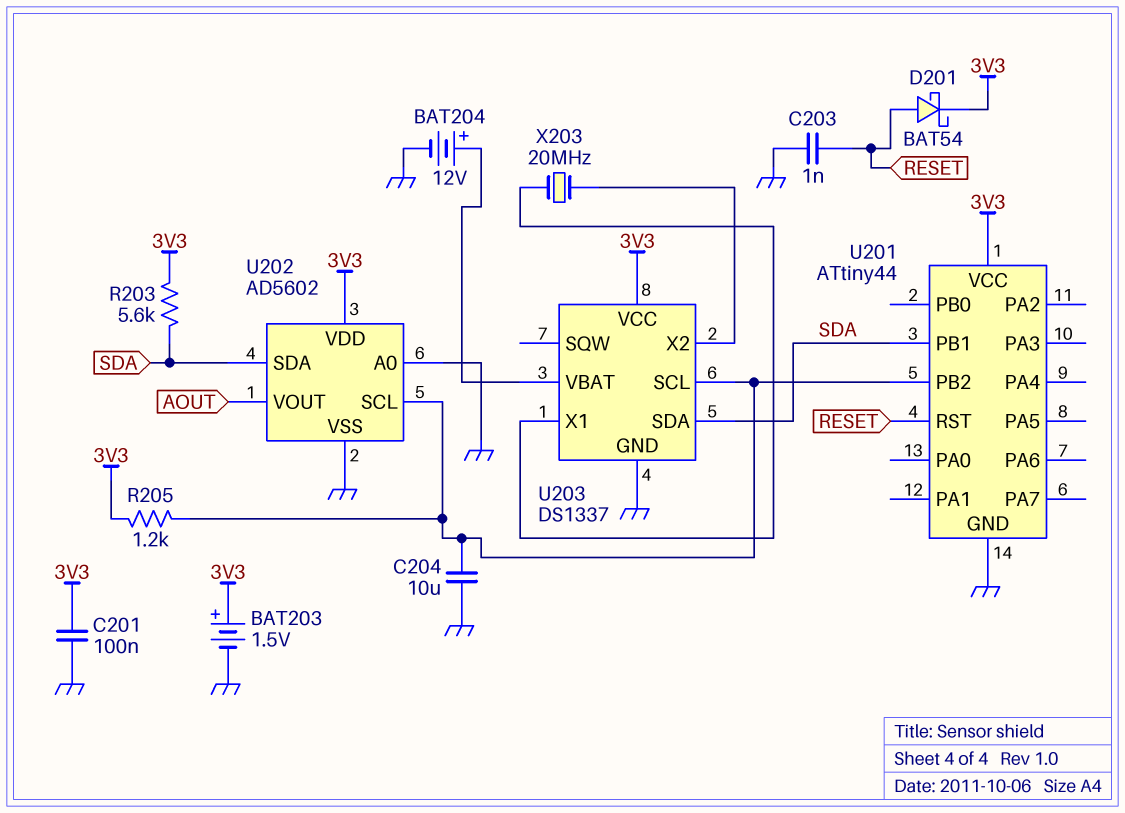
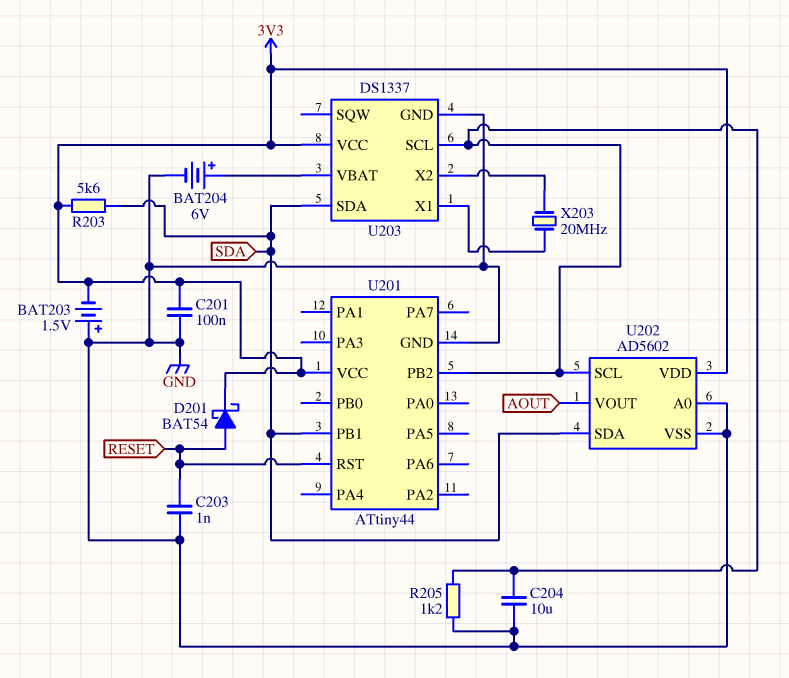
BAT203: 1.5V (plus 3V3, minus GND) -> 1.5V (plus GND, minus 3V3)
BAT204: 12V (plus U203/VBAT, minus GND) -> 6V (plus U203/VBAT, minus GND)
R205: 1.2k (3V3, U201/PB2) -> 1.2k (GND, U201/PB2)

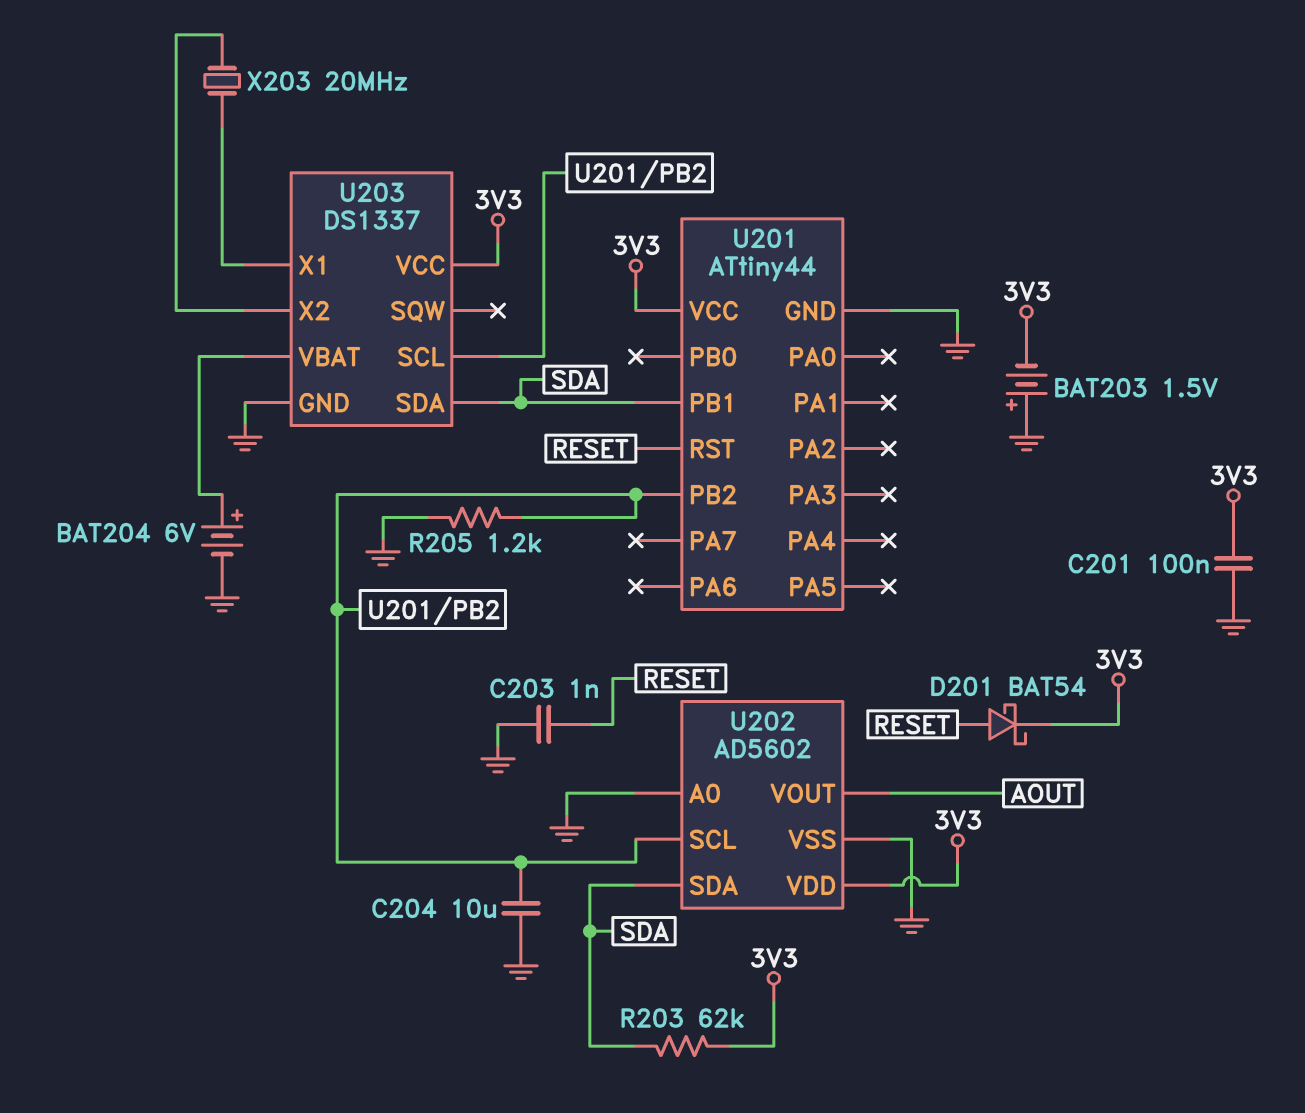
R203: 5.6k (3V3, SDA) -> 62k (3V3, SDA)

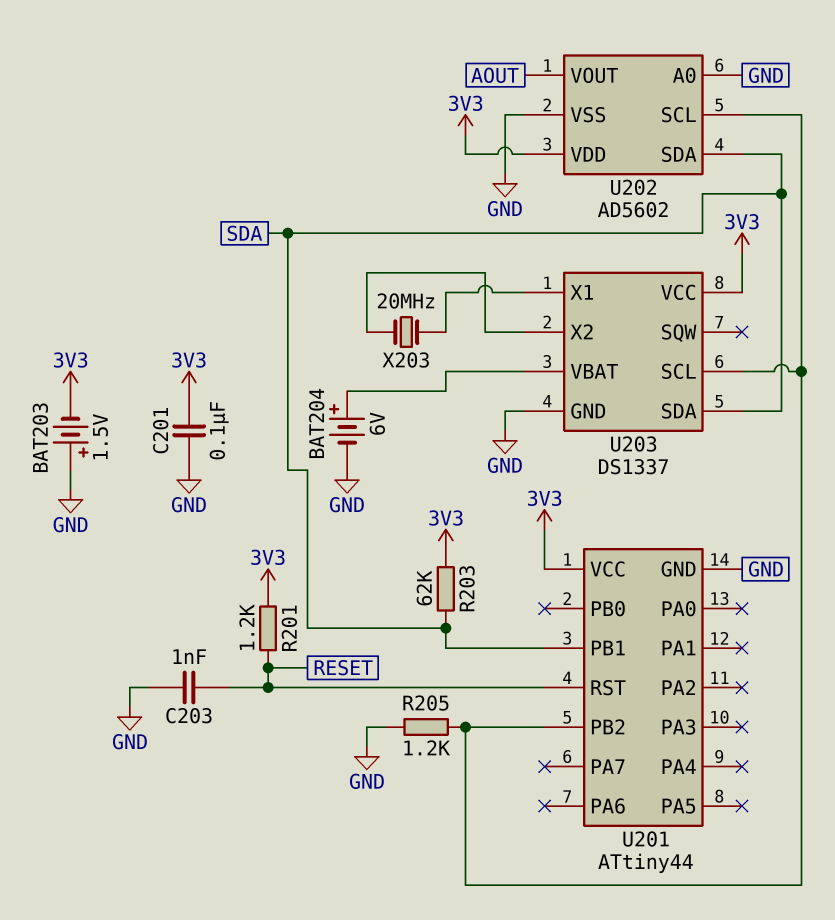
C204: 10uF (GND, U201/PB2) -> none
D201: schottky BAT54 (A RESET, K 3V3) -> none
R201: none -> 1.2k (3V3, RESET)

